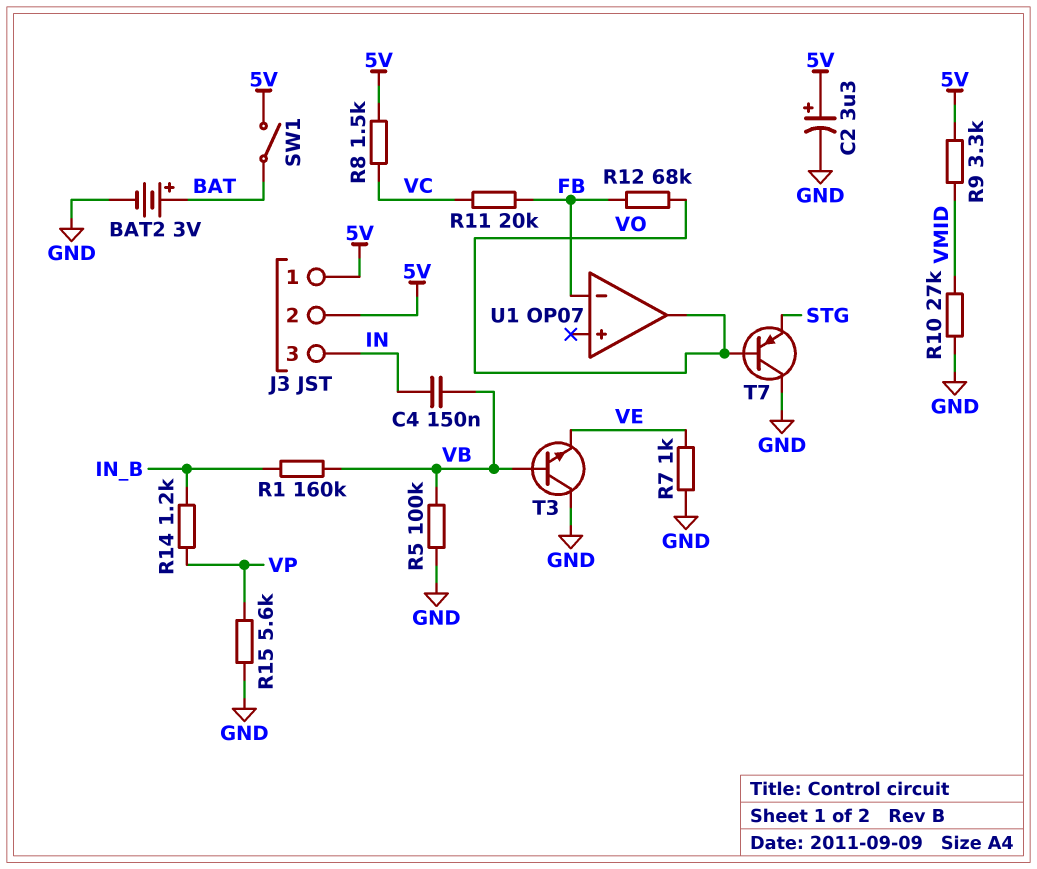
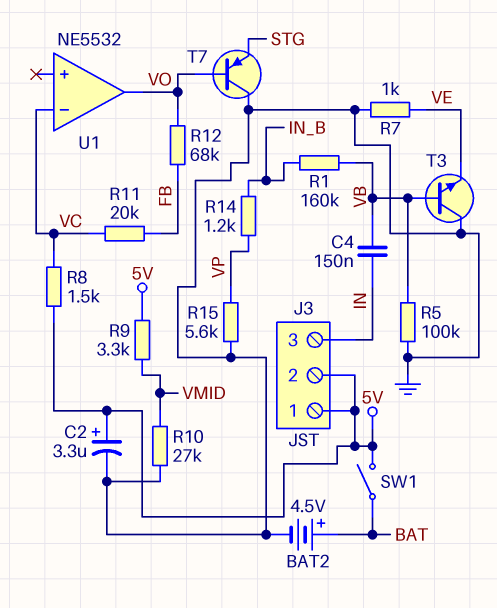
BAT2: 3V (plus BAT, minus GND) -> 4.5V (plus BAT, minus GND)
U1: OP07 -> NE5532
U1 pin in-: FB -> VC

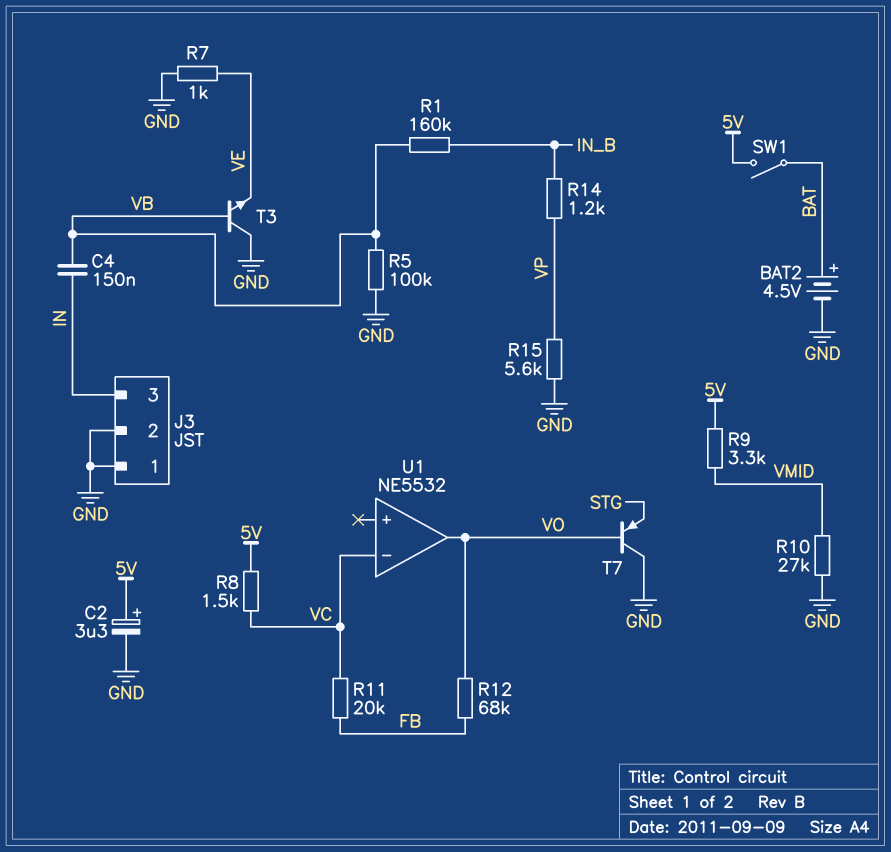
J3 pin 1: 5V -> GND
J3 pin 2: 5V -> GND

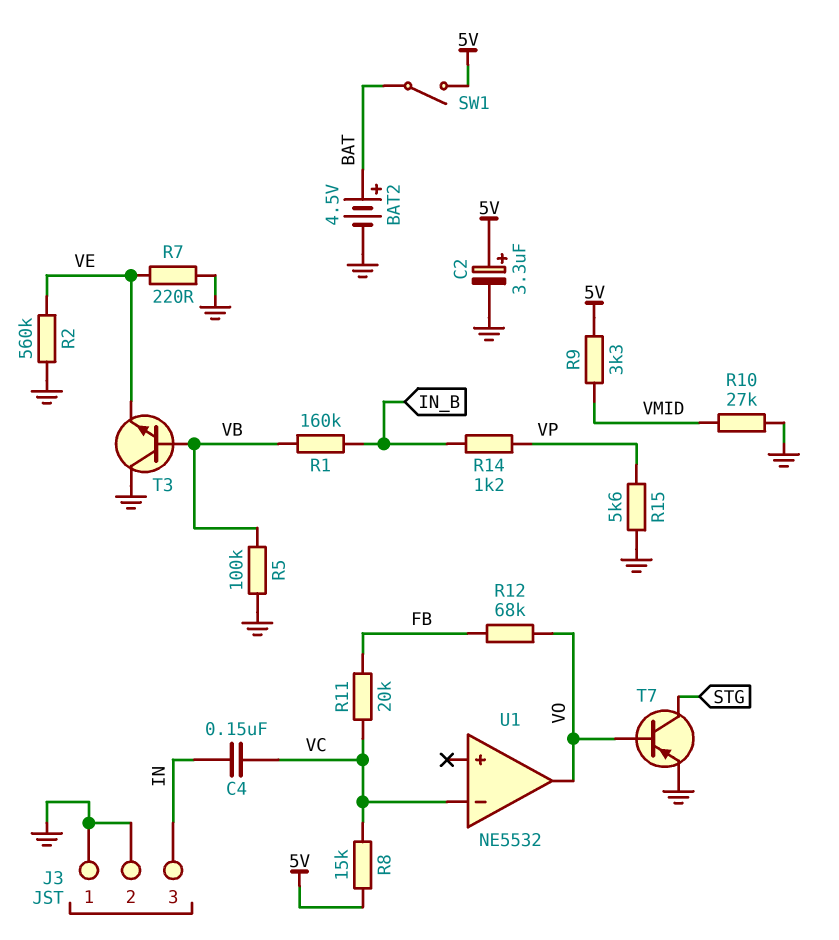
C4: 150nF (IN, VB) -> 150nF (IN, VC)
R2: none -> 560k (GND, VE)
R7: 1k (GND, VE) -> 220 (GND, VE)
R8: 1.5k (5V, VC) -> 15k (5V, VC)
T7: PNP (B VO, C GND, E STG) -> PNP (B VO, C STG, E GND)

